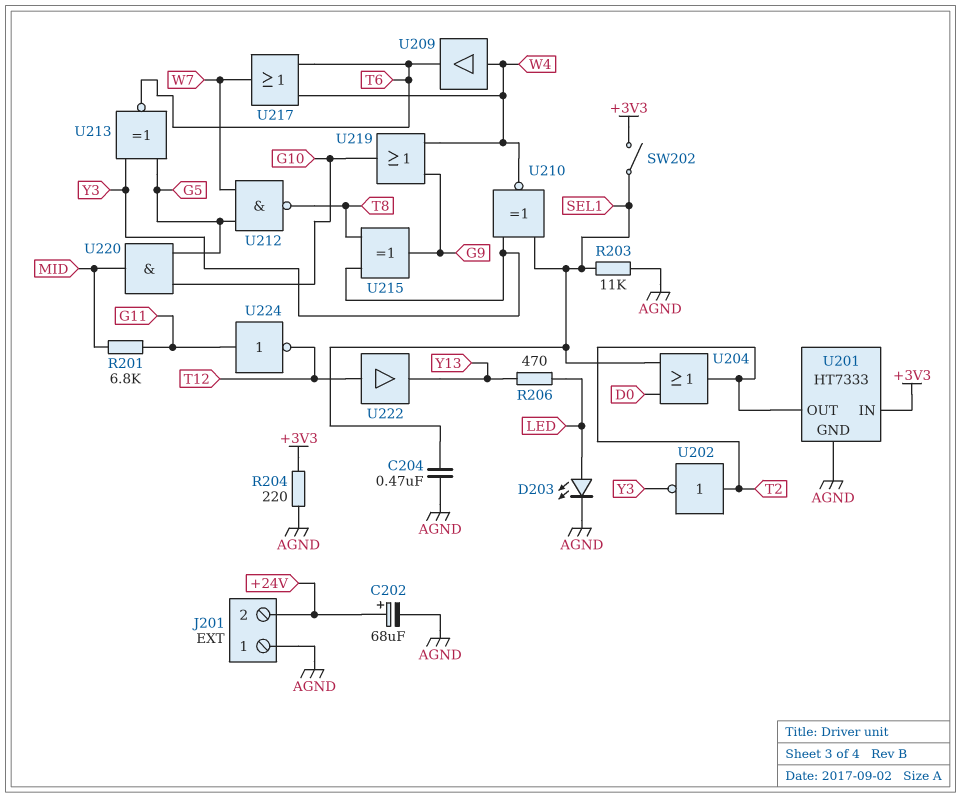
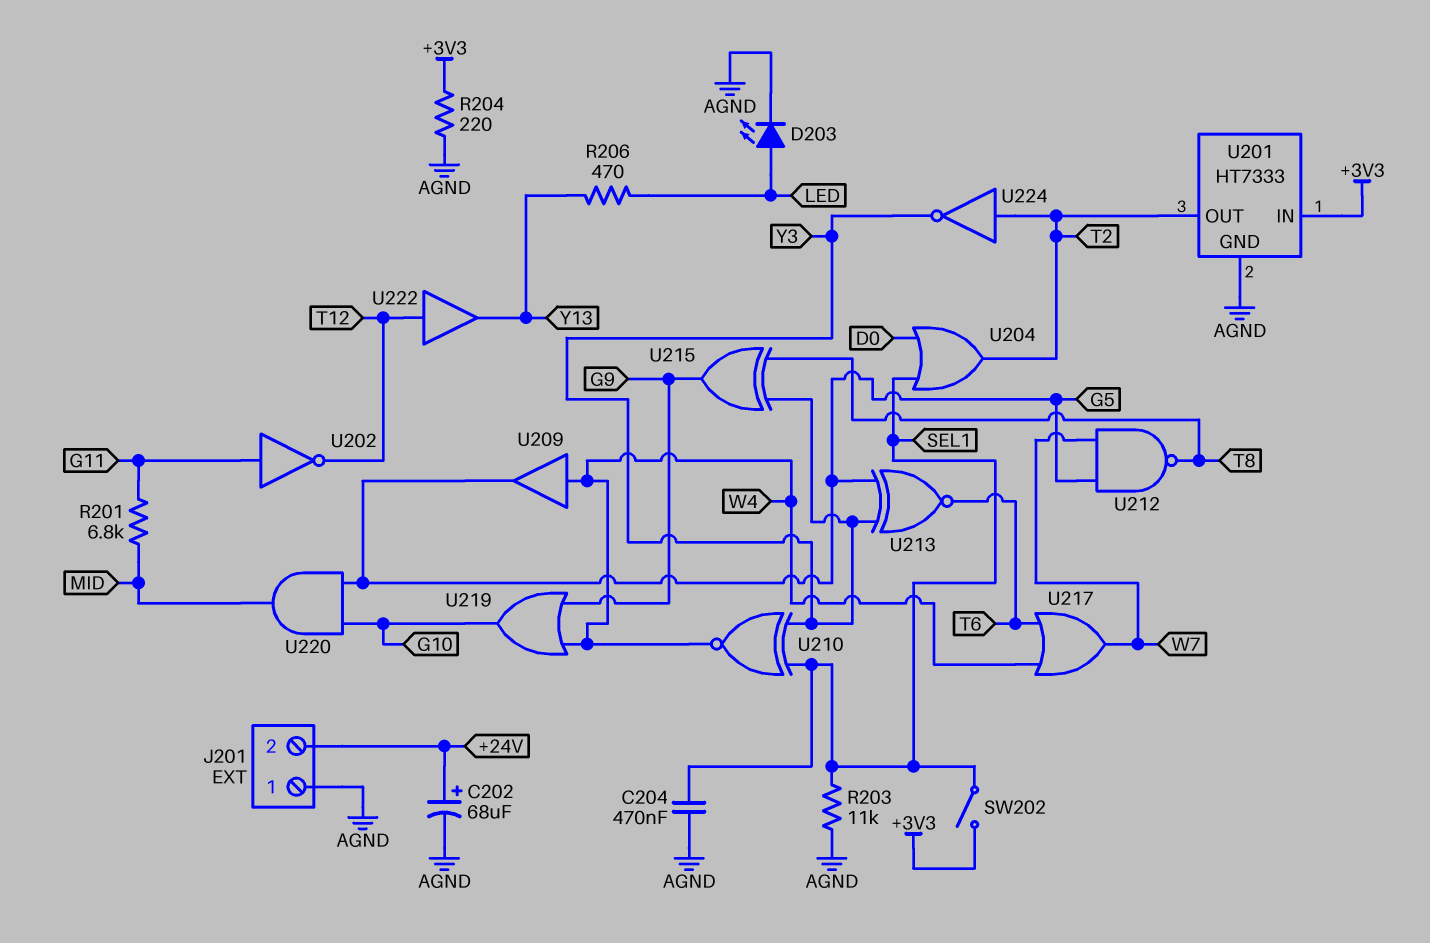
U202: NOT (in T2, out Y3) -> NOT (in G11, out T12)
U209: buffer (in W4, out T6) -> buffer (in W4, out G5)
U224: NOT (in G11, out T12) -> NOT (in T2, out Y3)

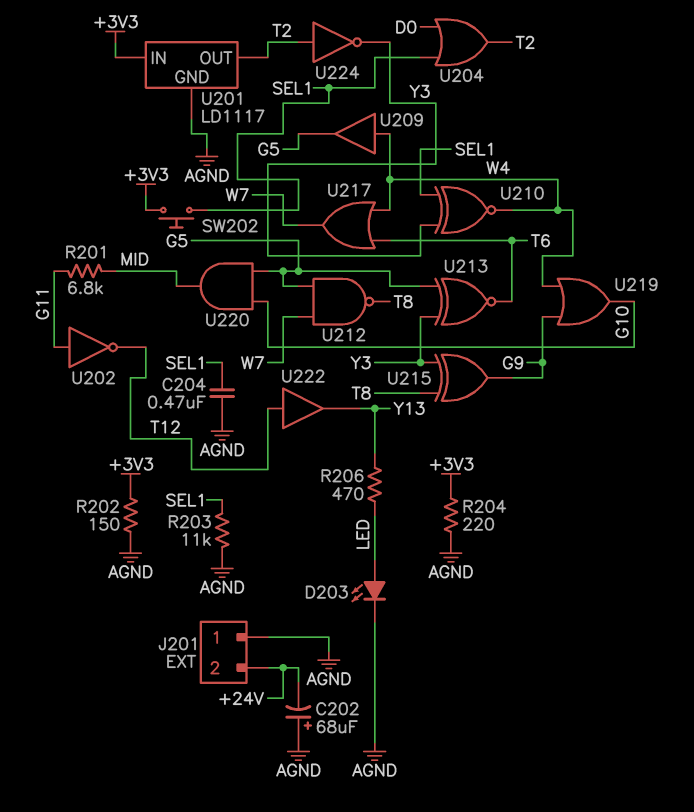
C202: 68uF (plus +24V, minus AGND) -> 68uF (plus AGND, minus +24V)
R202: none -> 150 (+3V3, AGND)
SW202: switch (+3V3, SEL1) -> button (+3V3, SEL1)
U201: HT7333 -> LD1117

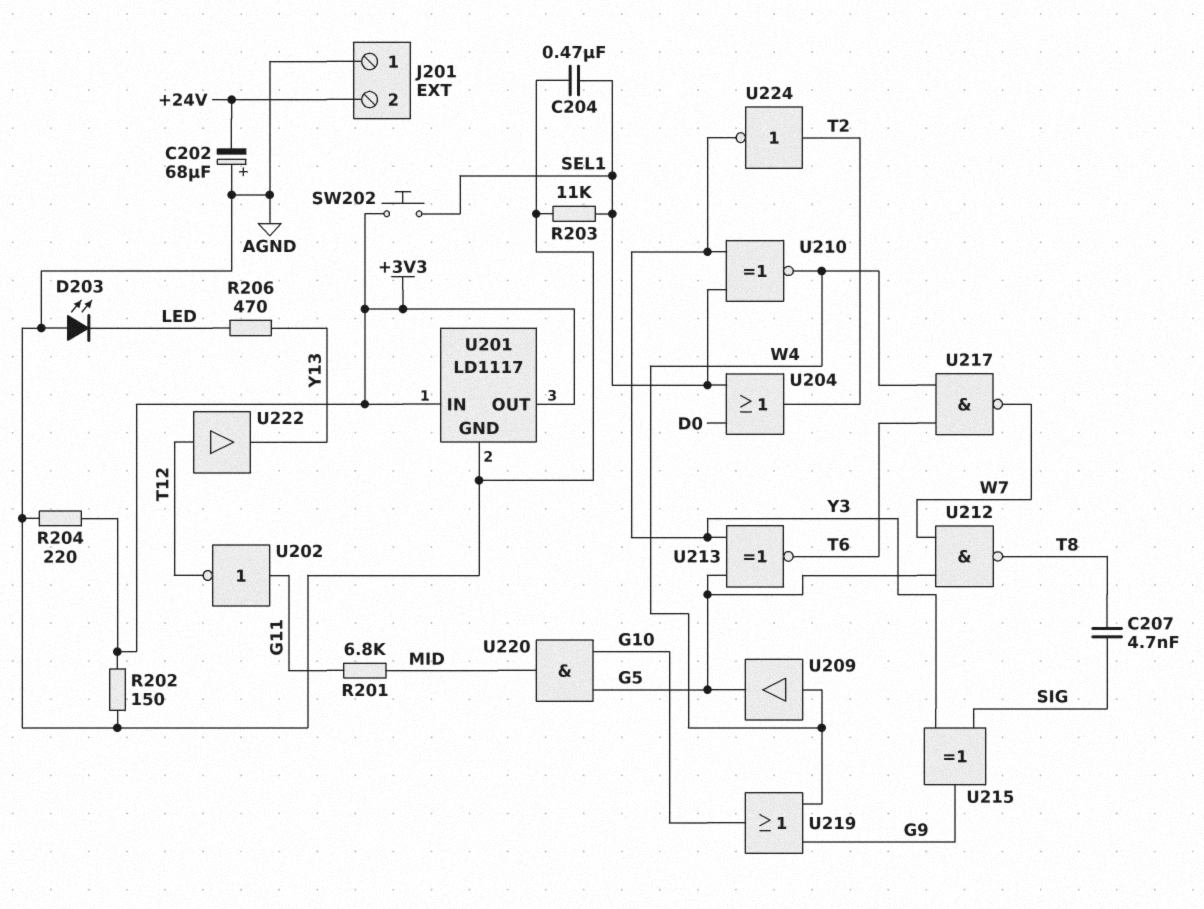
C207: none -> 4.7nF (SIG, T8)
D203: LED (A LED, K AGND) -> LED (A AGND, K LED)
U201 pin OUT: T2 -> +3V3
U215: XOR (in T8, in Y3, out G9) -> XOR (in SIG, in Y3, out G9)
U217: OR (in T6, in W4, out W7) -> NAND (in T6, in W4, out W7)

